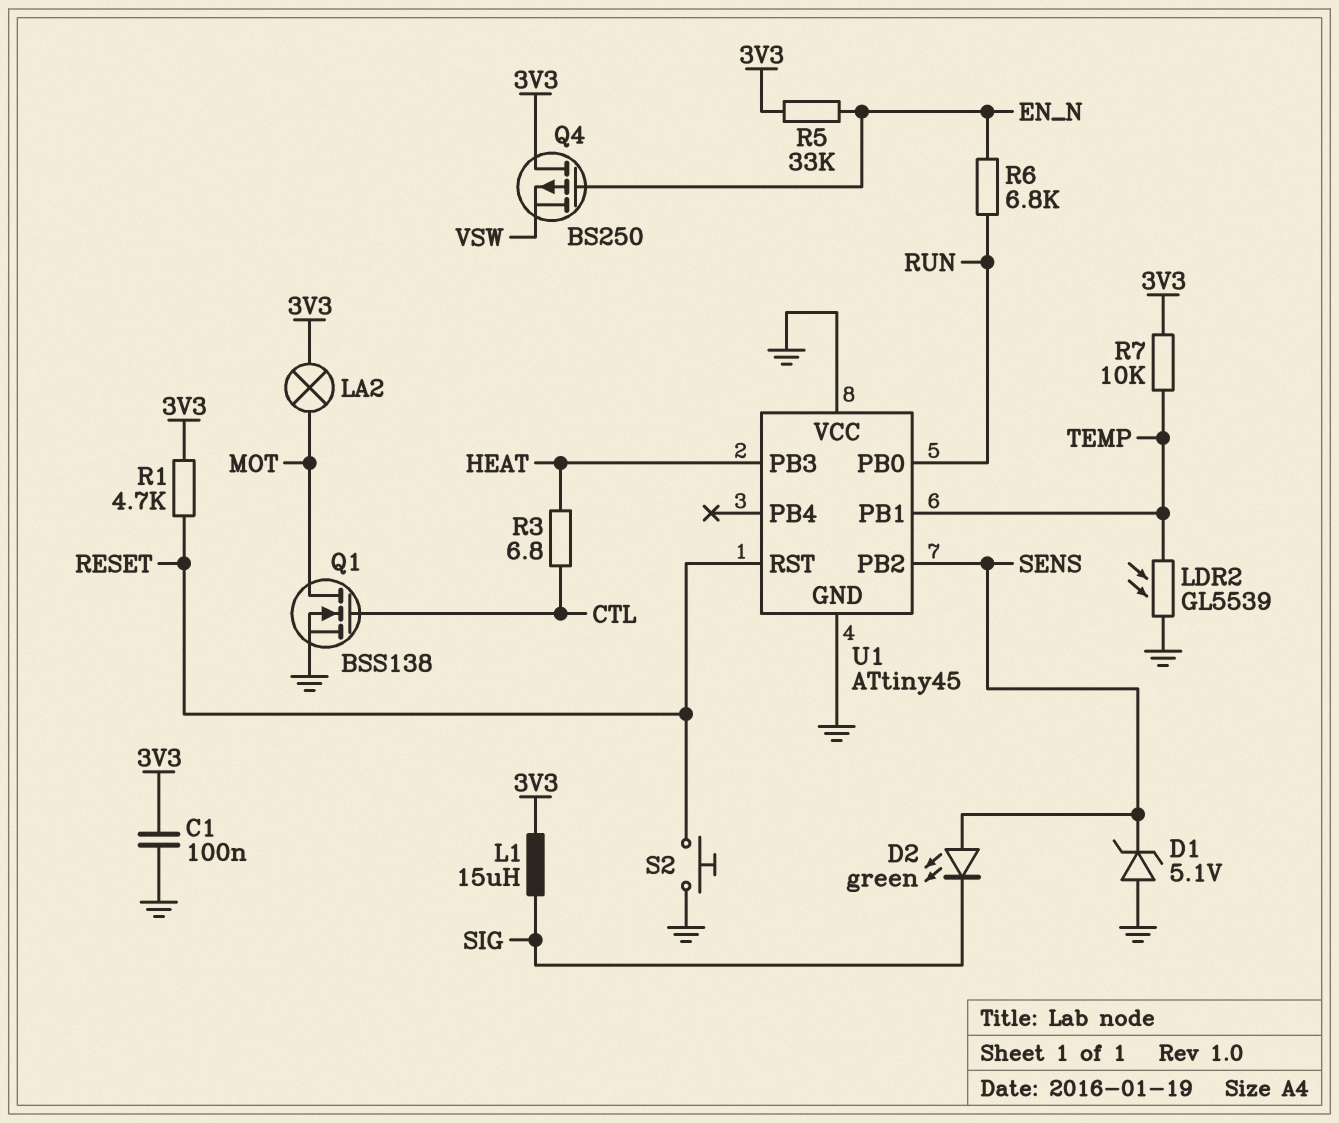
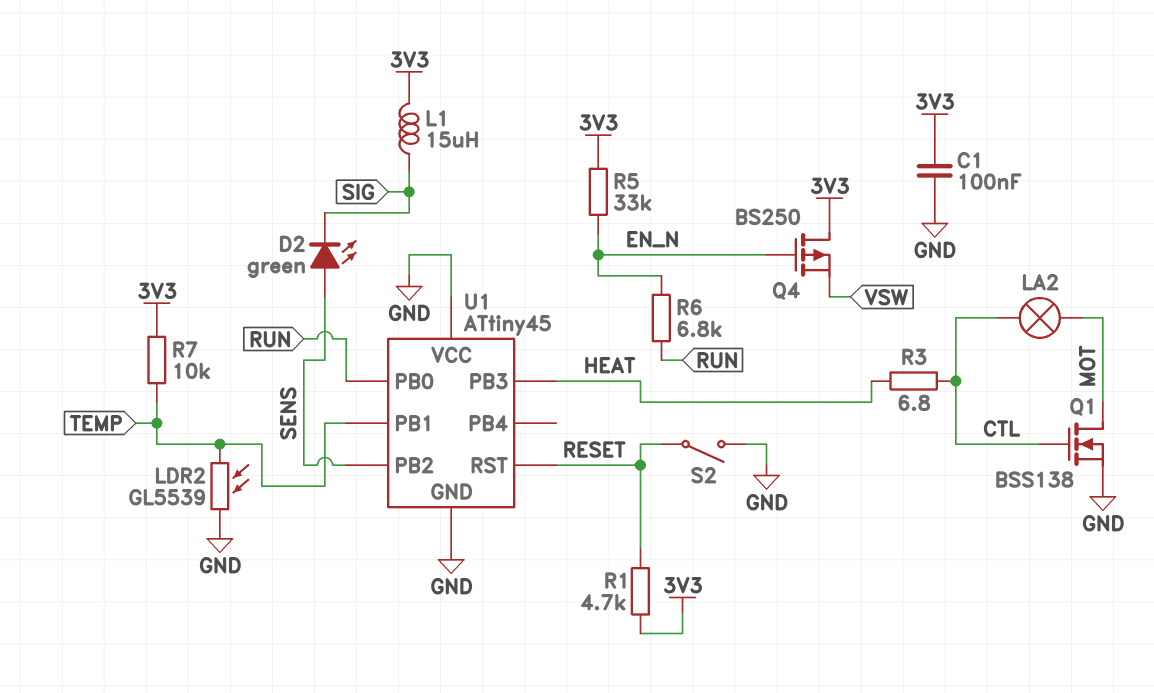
D1: zener 5.1V (A GND, K SENS) -> none
LA2: lamp (3V3, MOT) -> lamp (CTL, MOT)
S2: button (GND, RESET) -> switch (GND, RESET)

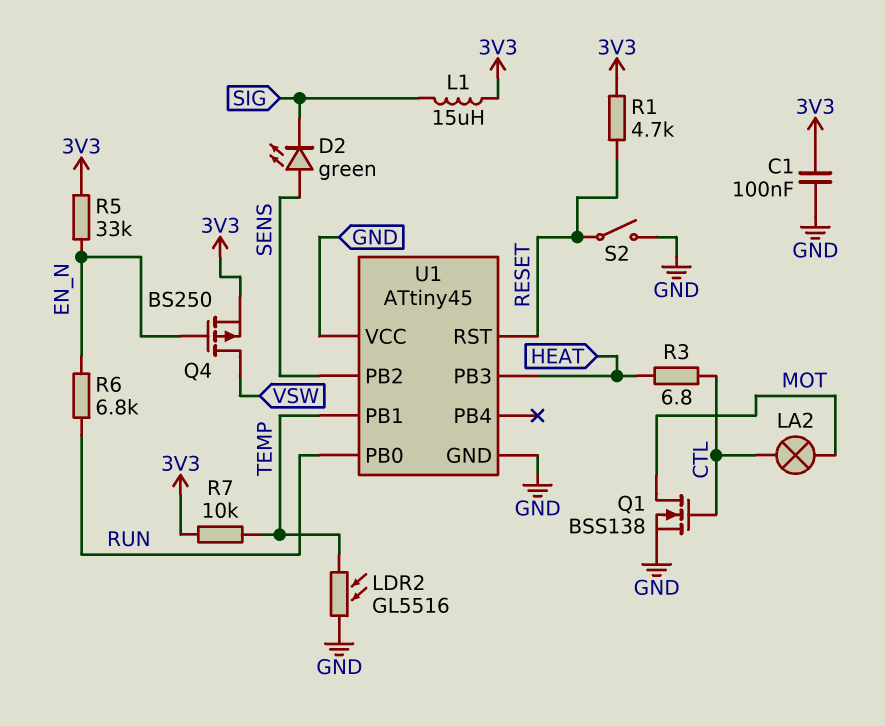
LDR2: GL5539 (GND, TEMP) -> GL5516 (GND, TEMP)
Q4: PMOS BS250 (G EN_N, D 3V3, S VSW) -> PMOS BS250 (G EN_N, D VSW, S 3V3)

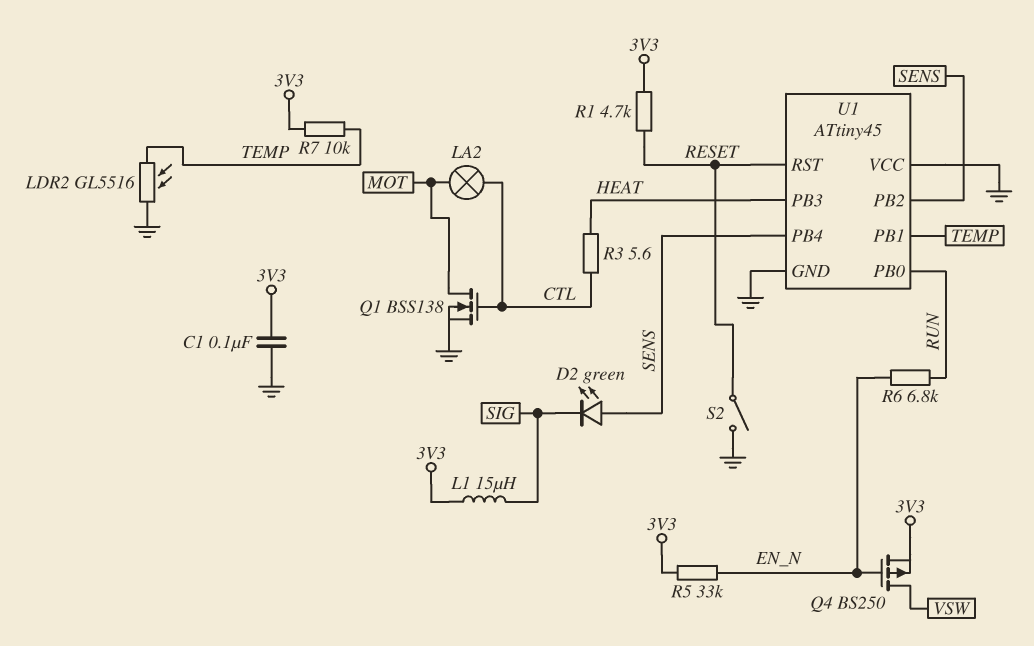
R3: 6.8 (CTL, HEAT) -> 5.6 (CTL, HEAT)
U1 pin PB4: none -> SENS

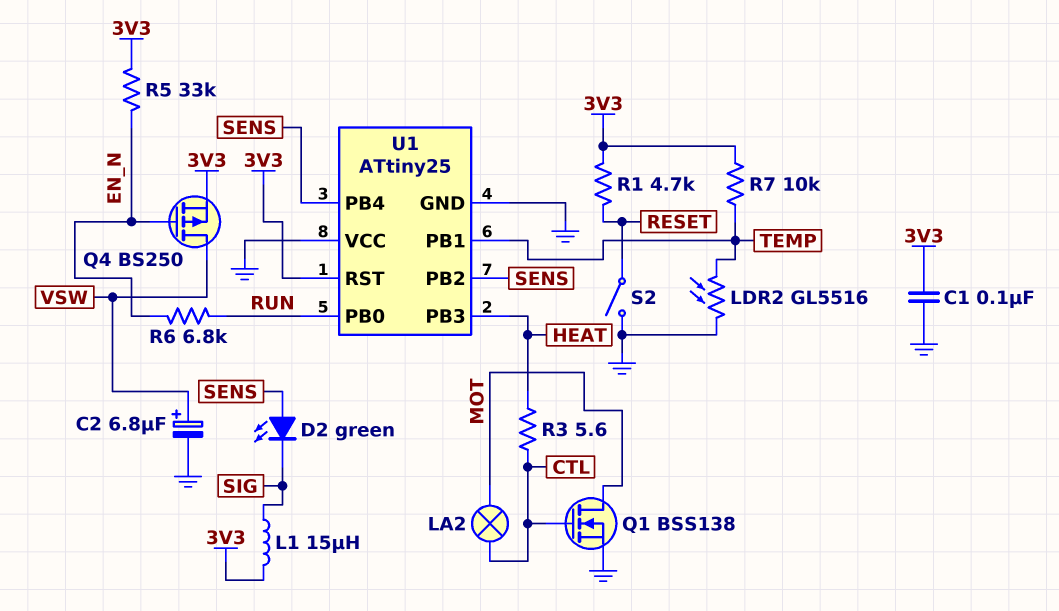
C2: none -> 6.8uF (plus VSW, minus GND)
U1: ATtiny45 -> ATtiny25
U1 pin RST: RESET -> 3V3

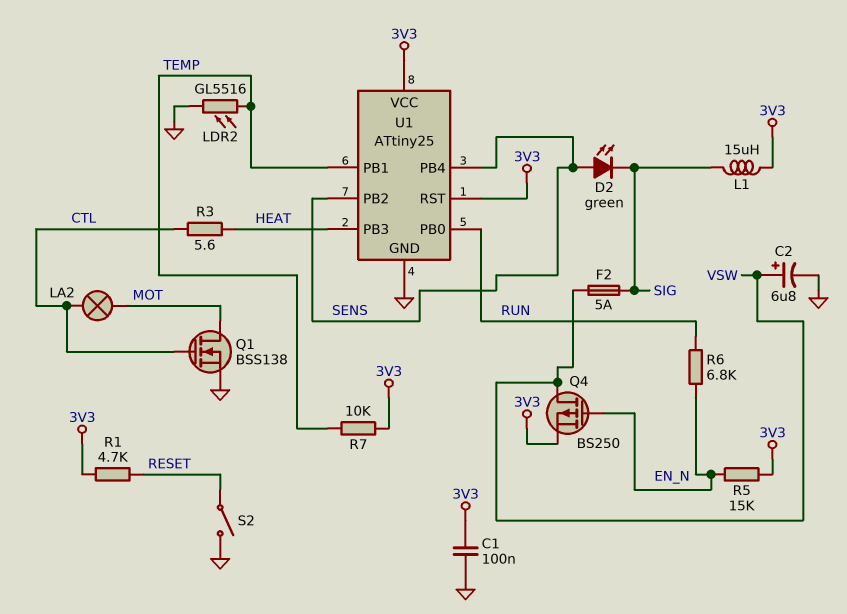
F2: none -> 5A (SIG, VSW)
R5: 33k (3V3, EN_N) -> 15k (3V3, EN_N)
U1 pin VCC: GND -> 3V3

